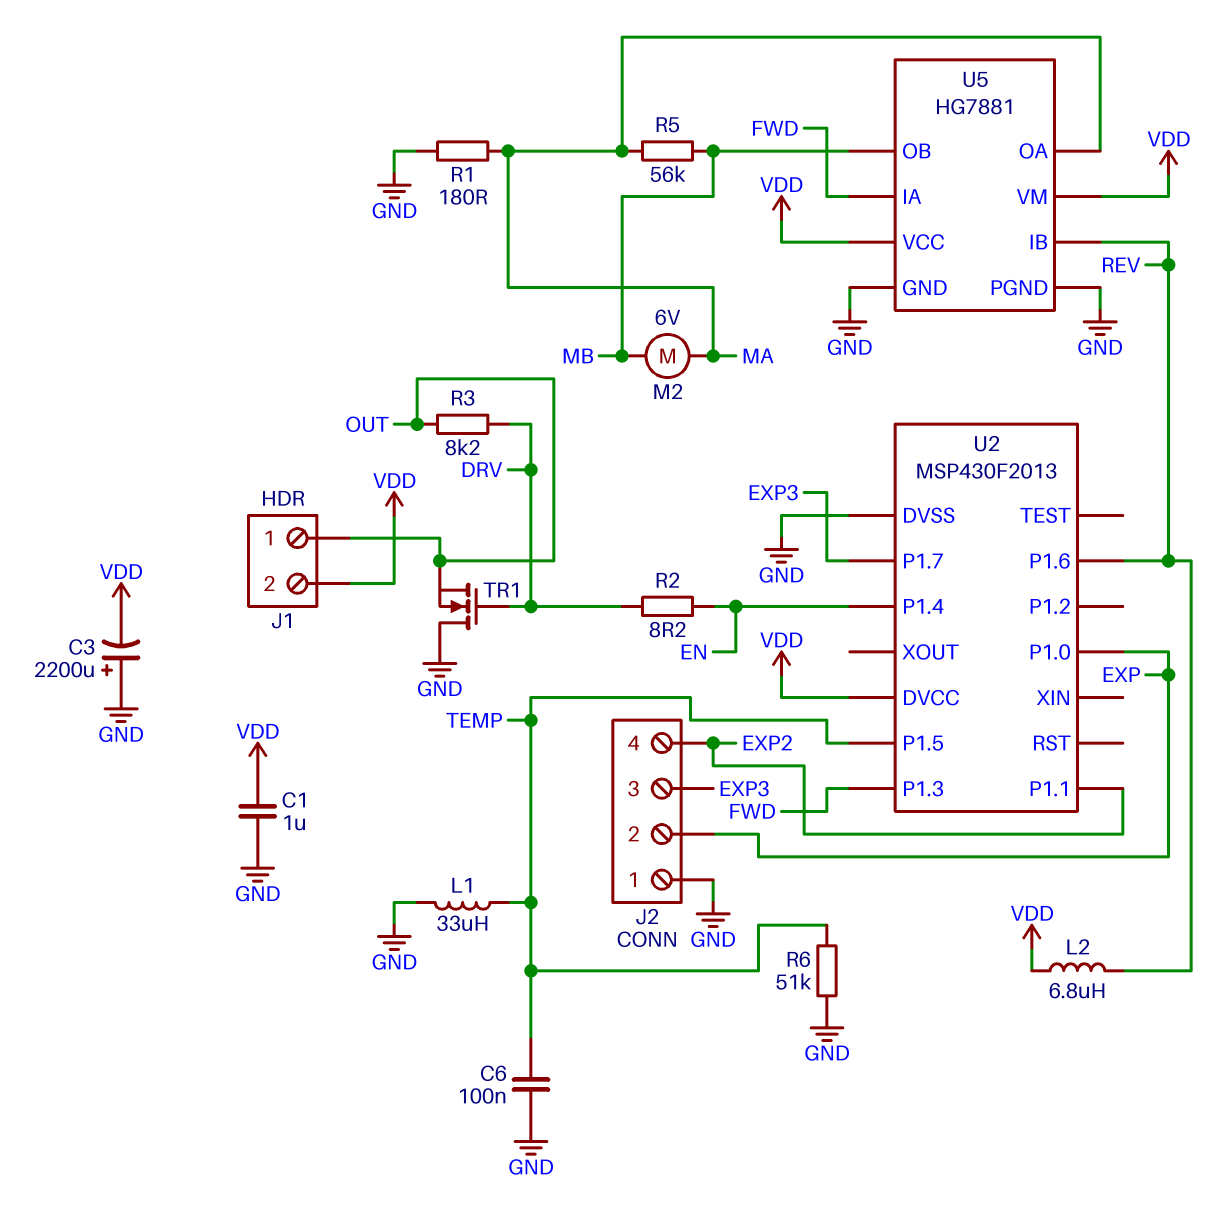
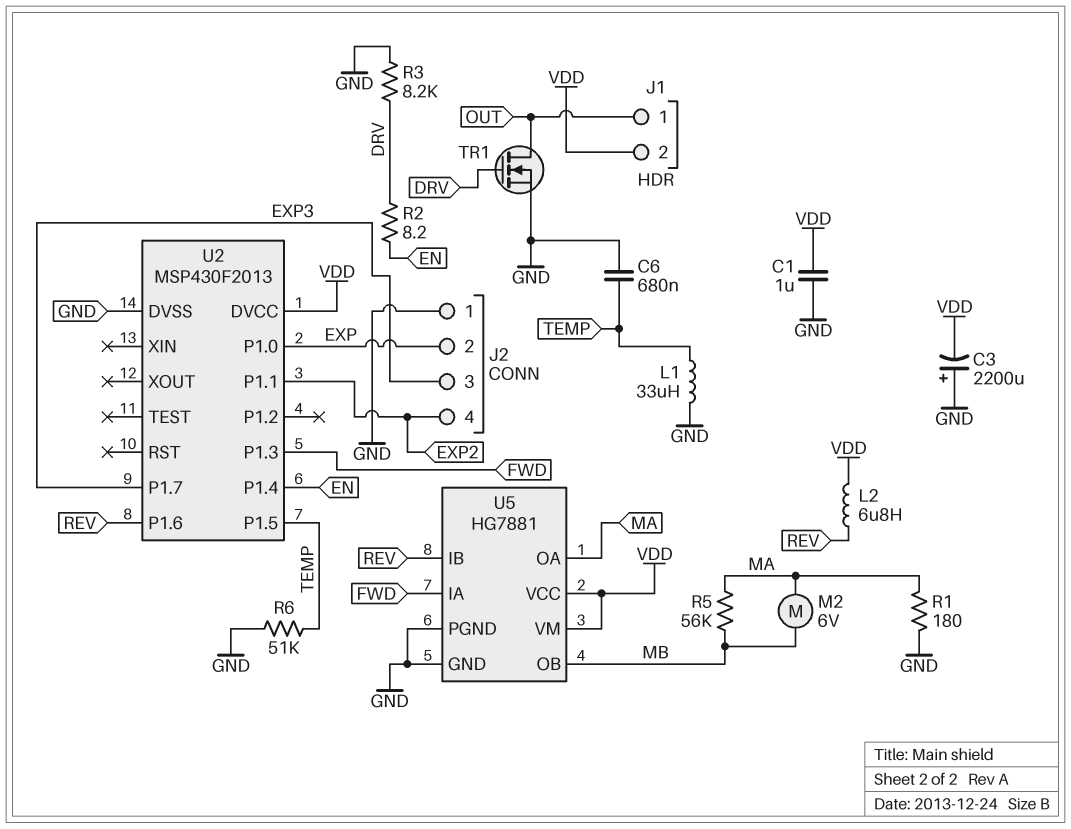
C6: 100nF (GND, TEMP) -> 680nF (GND, TEMP)
R3: 8.2k (DRV, OUT) -> 8.2k (DRV, GND)
TR1: NMOS (G DRV, D GND, S OUT) -> NMOS (G DRV, D OUT, S GND)

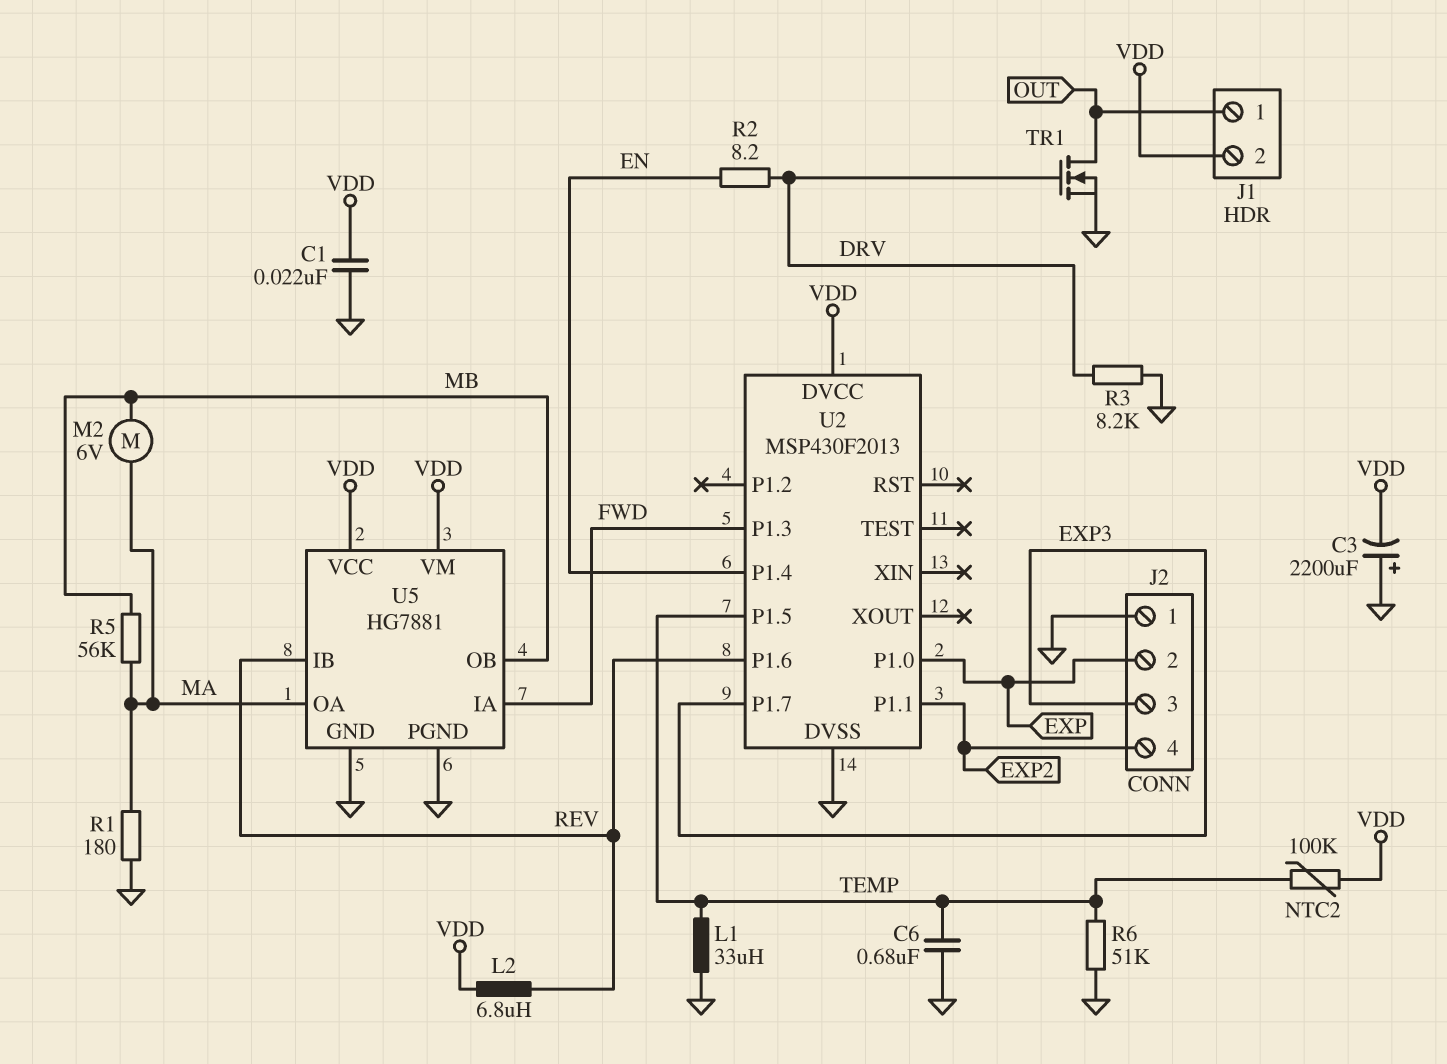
C1: 1uF (GND, VDD) -> 22nF (GND, VDD)
NTC2: none -> 100k (TEMP, VDD)

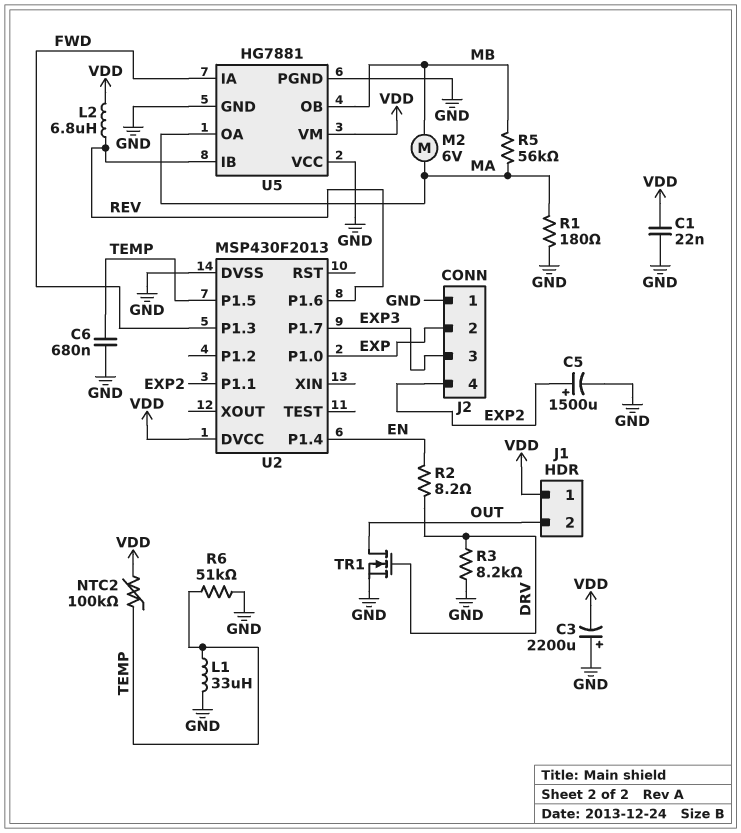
C5: none -> 1500uF (plus EXP2, minus GND)
J1 pin 1: OUT -> VDD
J1 pin 2: VDD -> OUT
U5 pin VCC: VDD -> GND

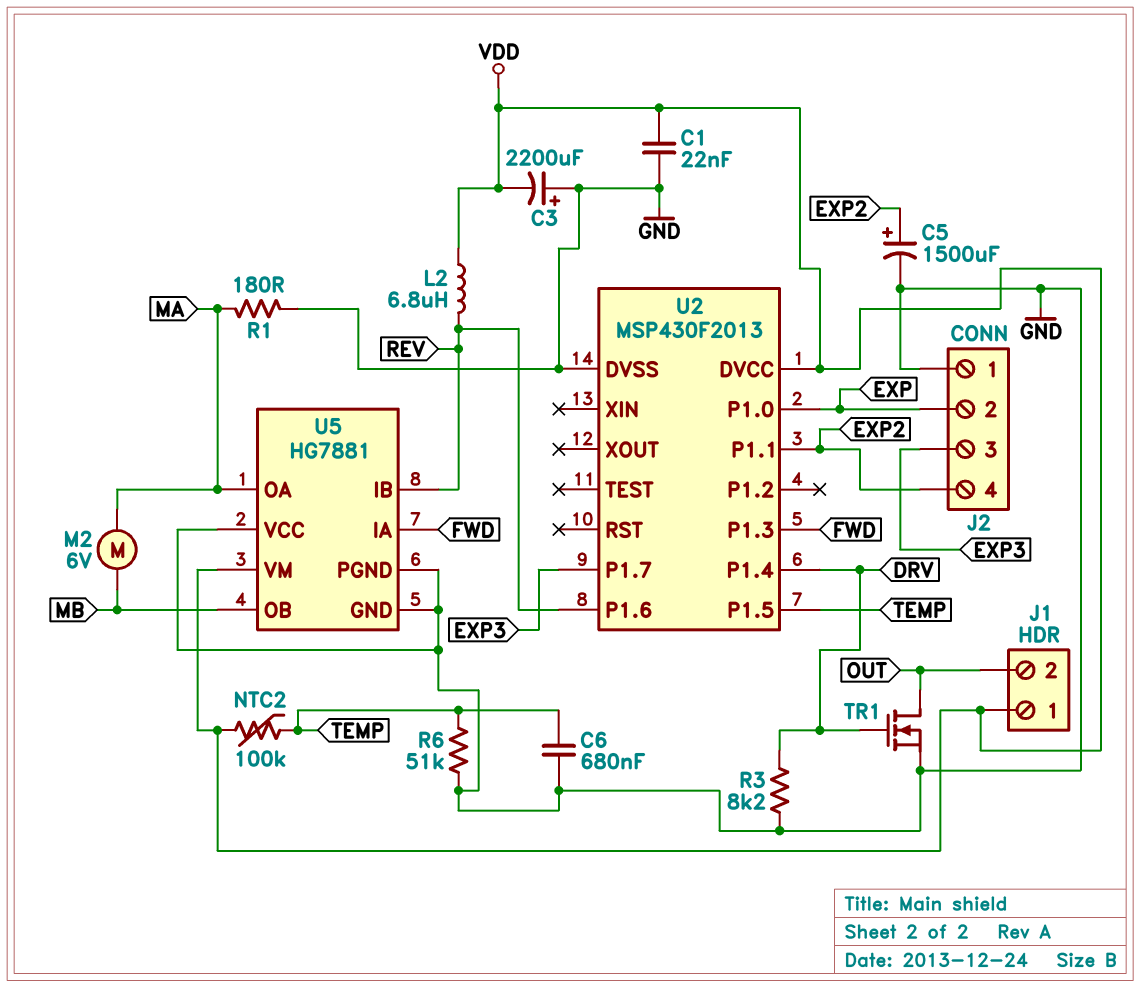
L1: 33uH (GND, TEMP) -> none
R2: 8.2 (DRV, EN) -> none
R5: 56k (MA, MB) -> none
U2 pin P1.4: EN -> DRV

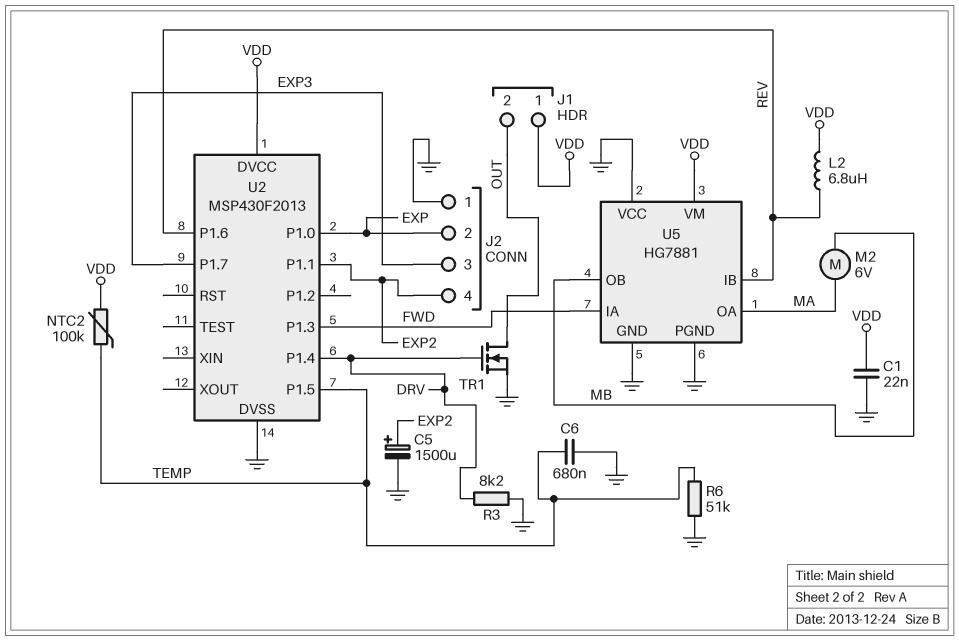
C3: 2200uF (plus GND, minus VDD) -> none
R1: 180 (GND, MA) -> none

